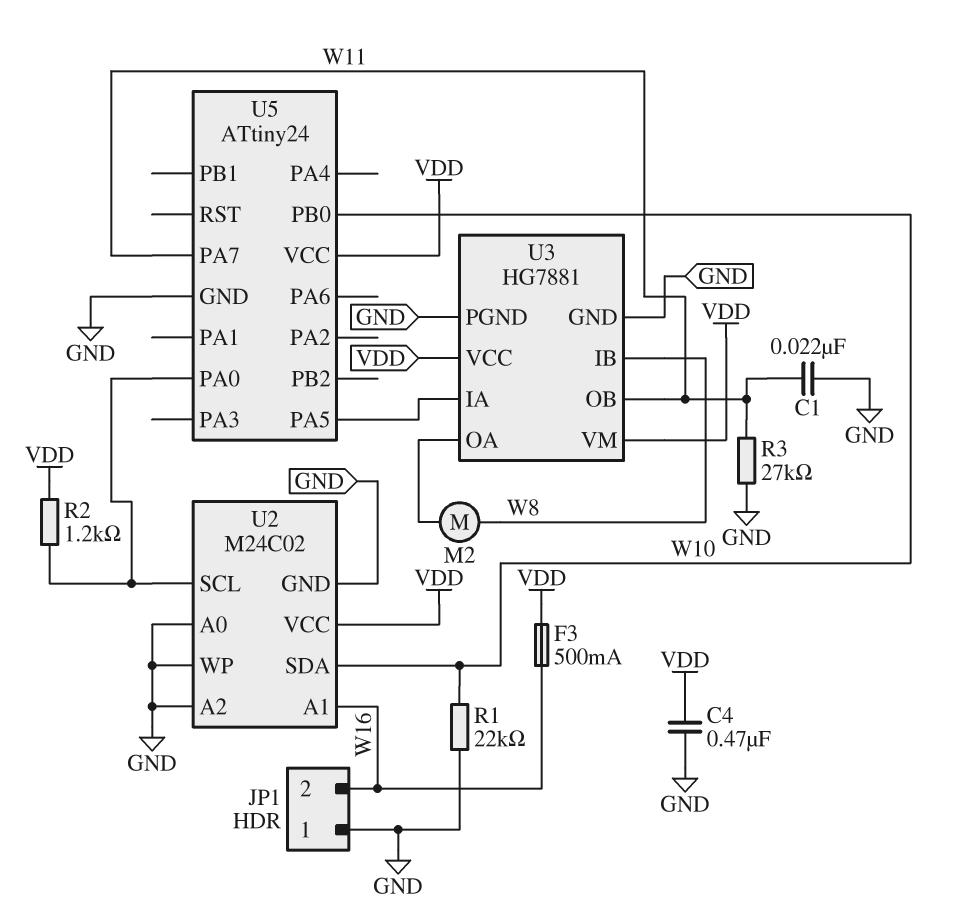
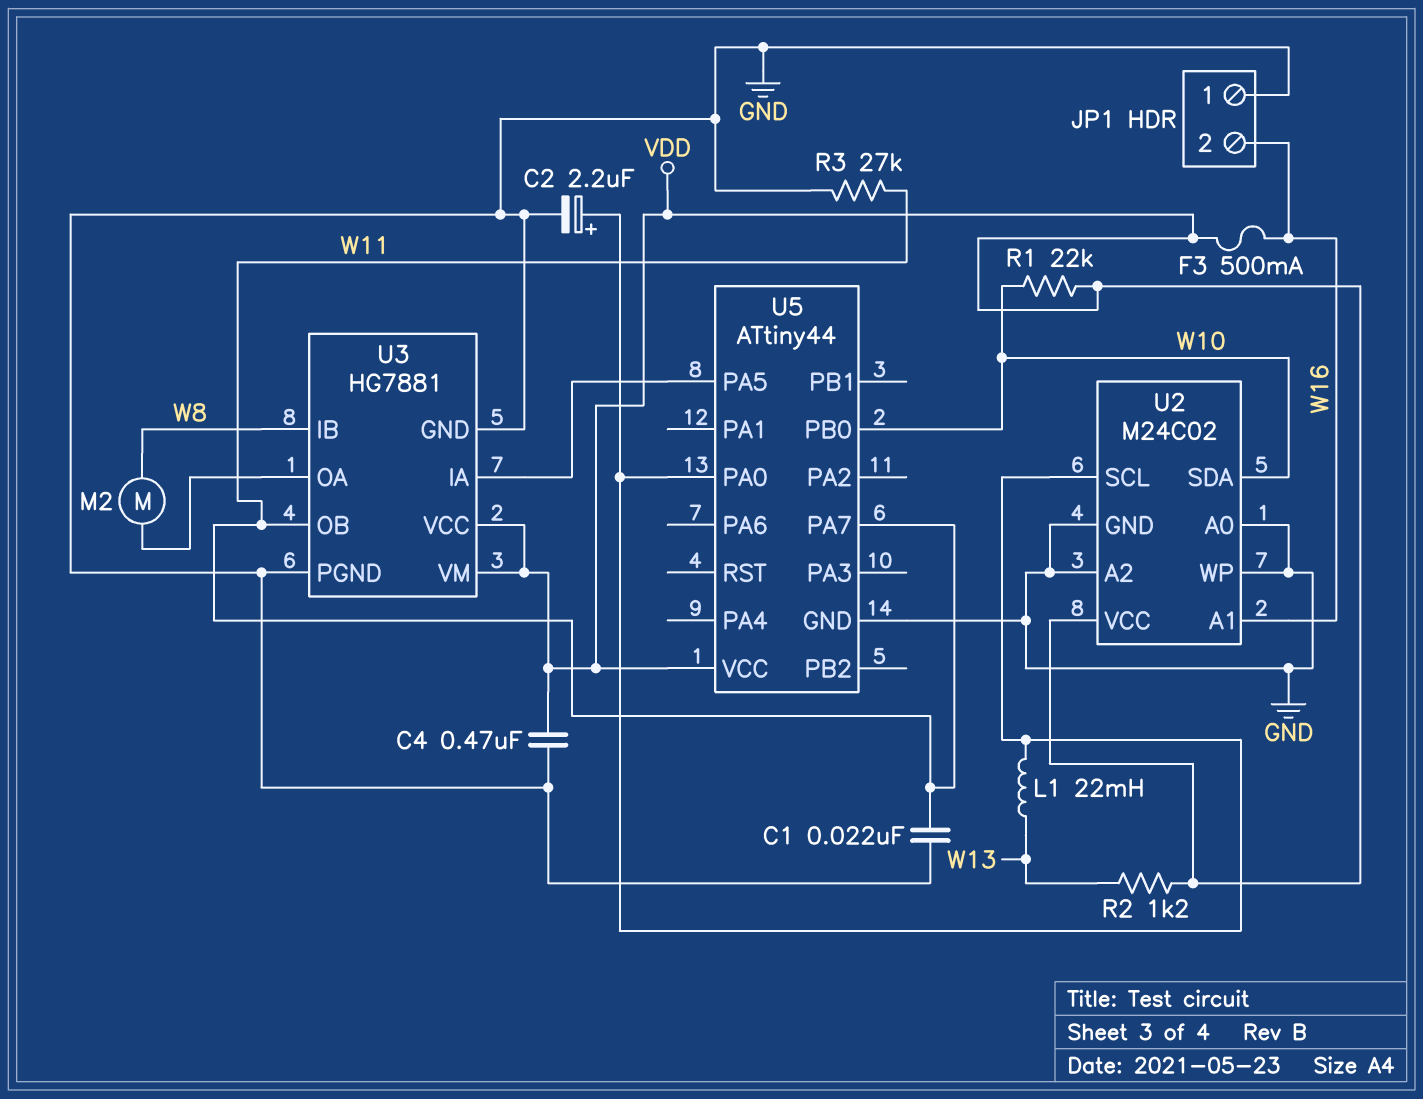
C2: none -> 2.2uF (plus U2/SCL, minus GND)
L1: none -> 22mH (U2/SCL, W13)
R1: 22k (GND, W10) -> 22k (VDD, W10)
R2: 1.2k (U2/SCL, VDD) -> 1.2k (VDD, W13)
U5: ATtiny24 -> ATtiny44

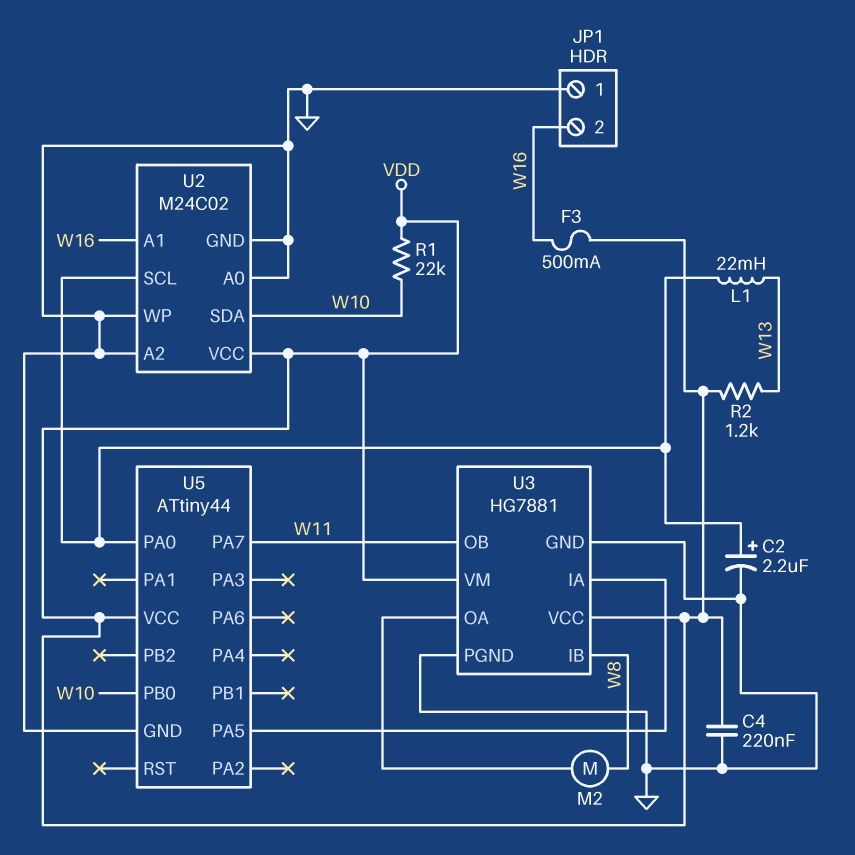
C1: 22nF (GND, W11) -> none
C4: 470nF (GND, VDD) -> 220nF (GND, VDD)
R3: 27k (GND, W11) -> none

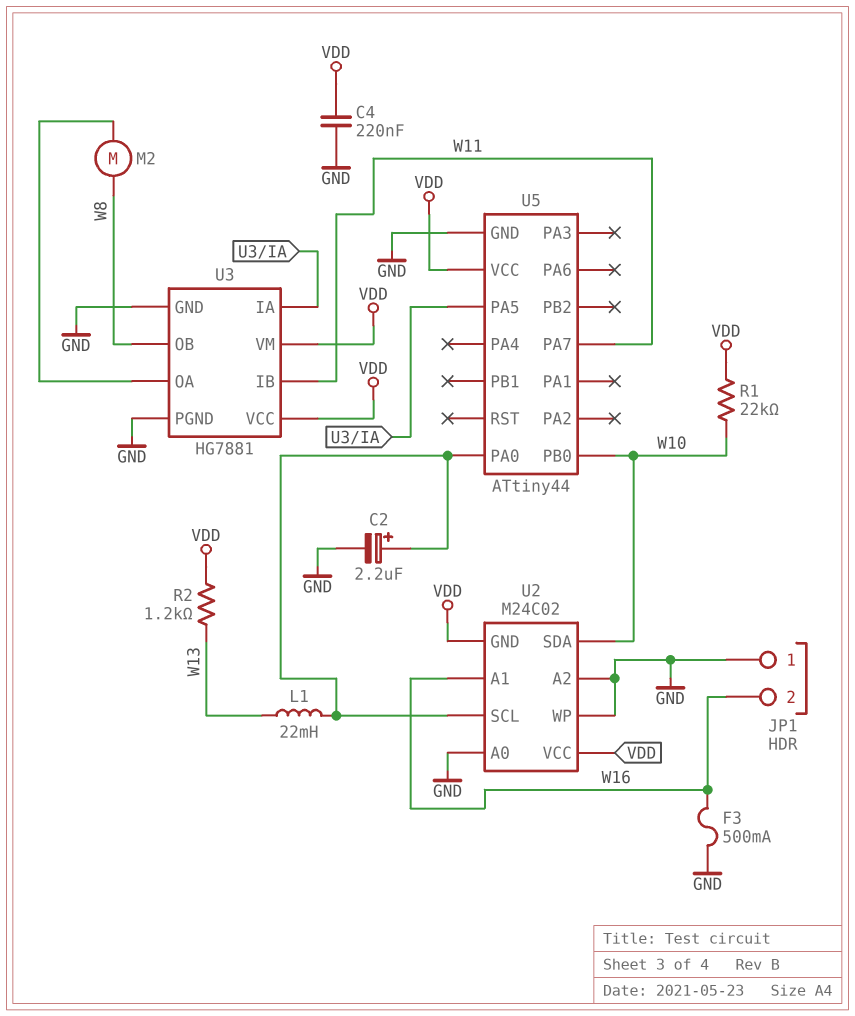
F3: 500mA (VDD, W16) -> 500mA (GND, W16)
U2 pin GND: GND -> VDD
U3 pin IB: W8 -> W11
U3 pin OB: W11 -> W8

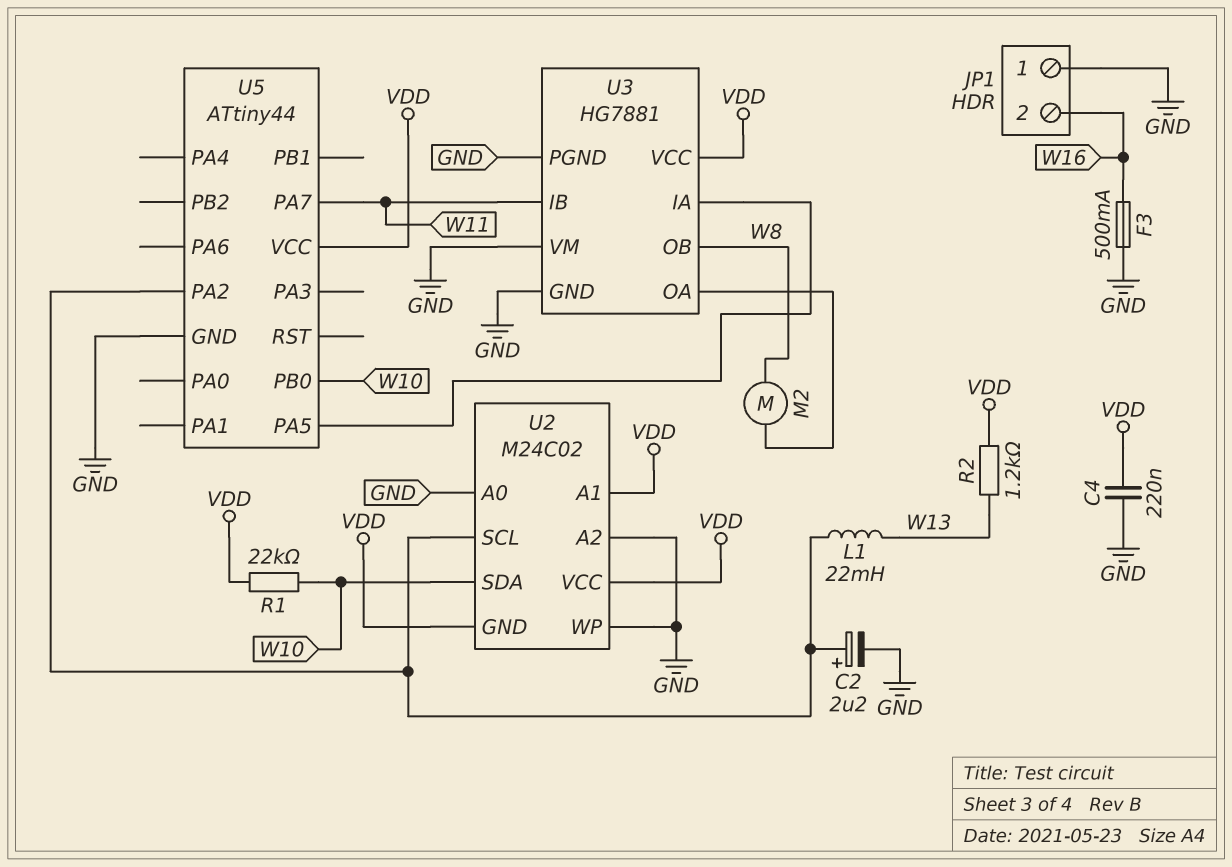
U2 pin A1: W16 -> VDD
U3 pin VM: VDD -> GND
U5 pin PA0: U2/SCL -> none
U5 pin PA2: none -> U2/SCL

